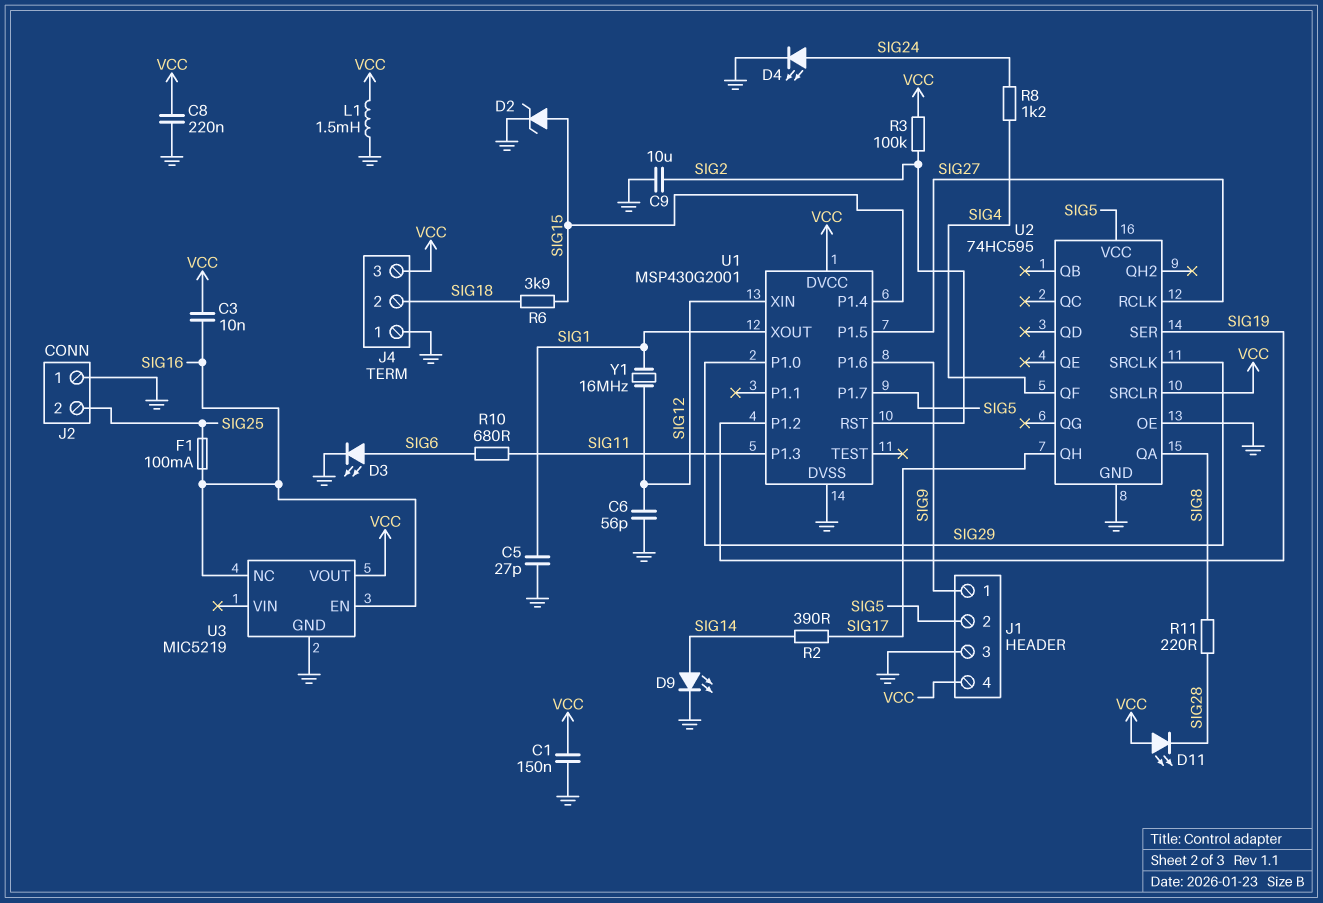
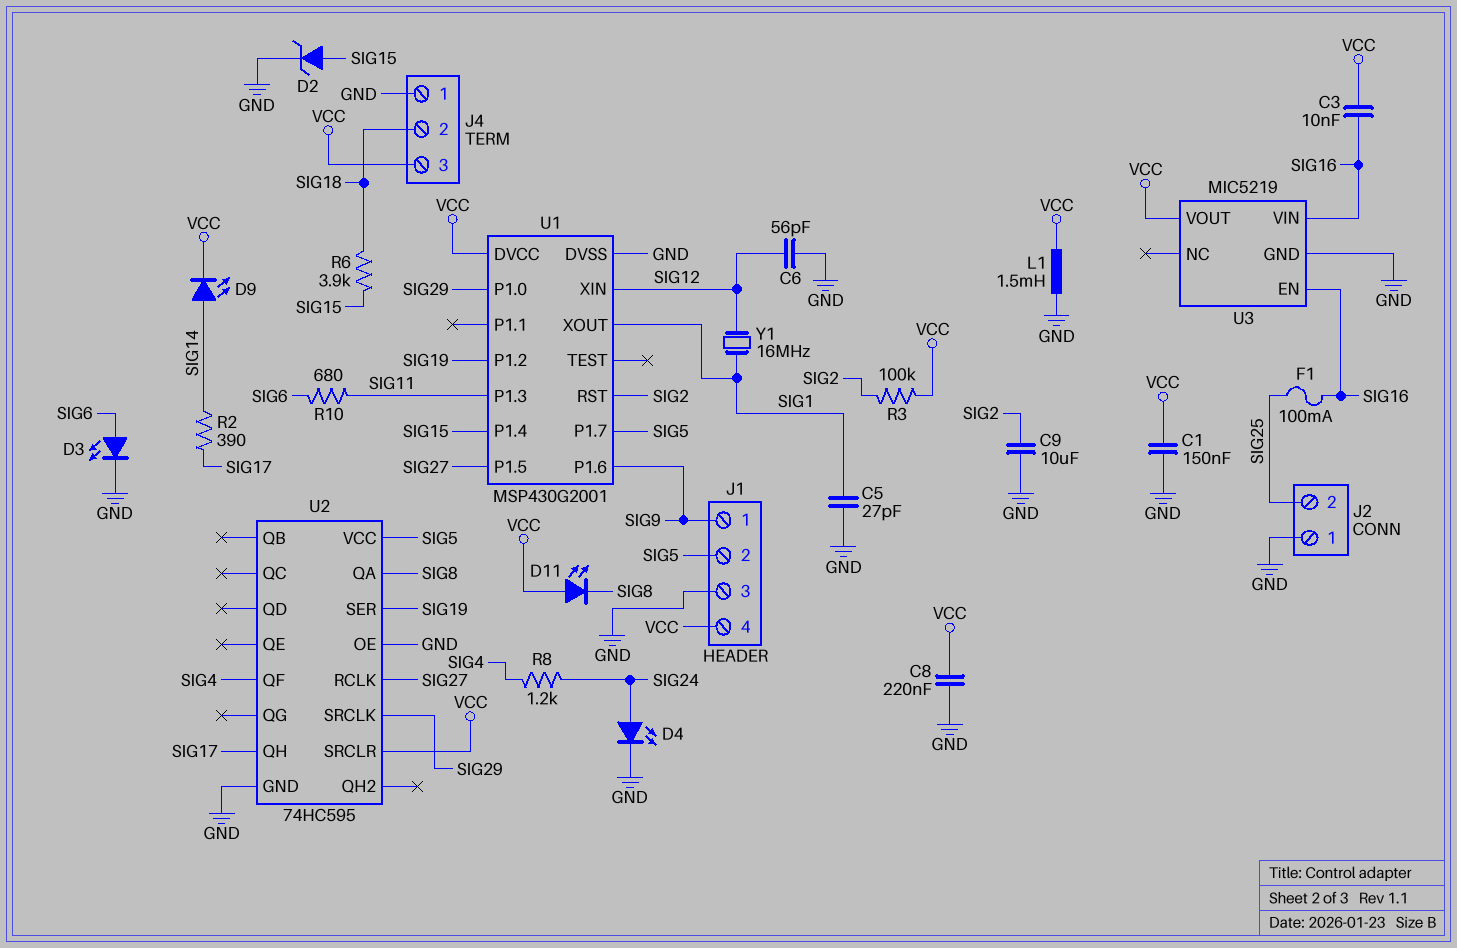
D9: LED (A SIG14, K GND) -> LED (A SIG14, K VCC)
D11: LED (A VCC, K SIG28) -> LED (A VCC, K SIG8)
R11: 220 (SIG8, SIG28) -> none
U3 pin NC: SIG16 -> none
U3 pin VIN: none -> SIG16

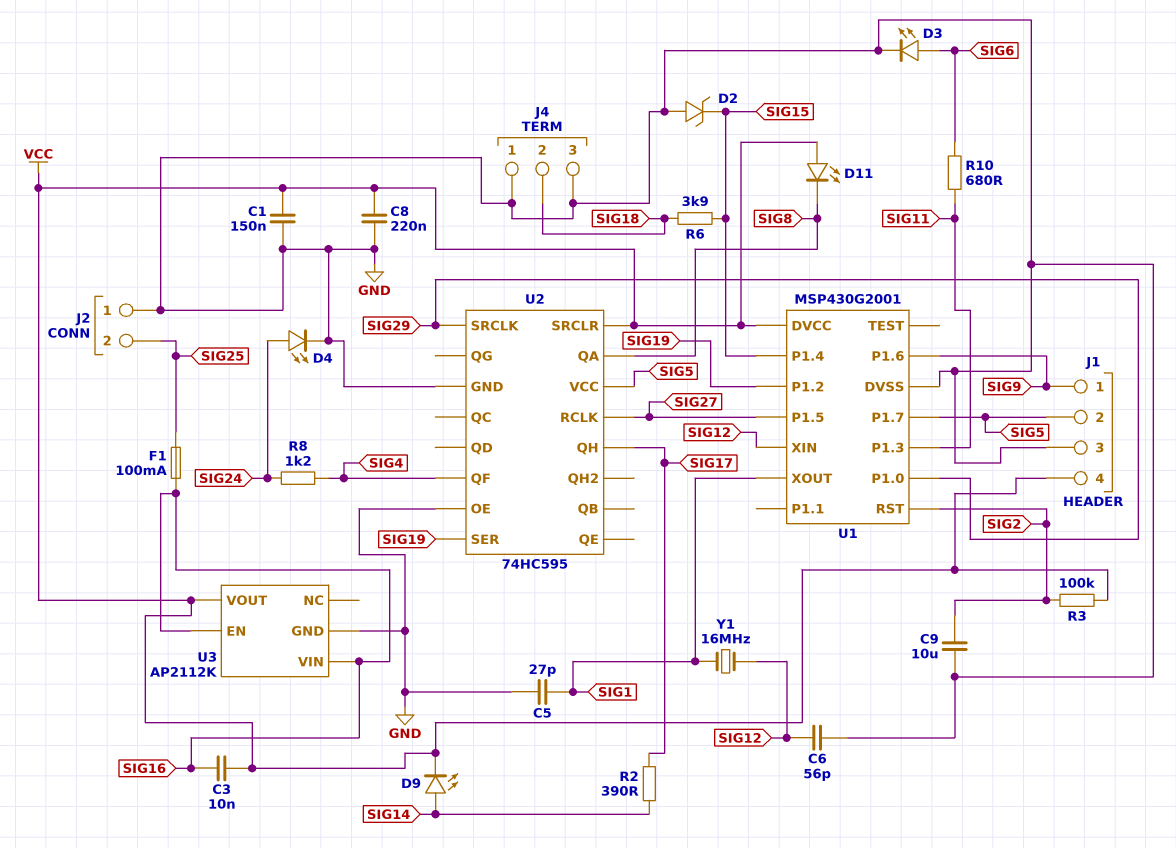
D2: zener (A SIG15, K GND) -> zener (A GND, K SIG15)
J4 pin 3: VCC -> GND
L1: 1.5mH (GND, VCC) -> none
U3: MIC5219 -> AP2112K

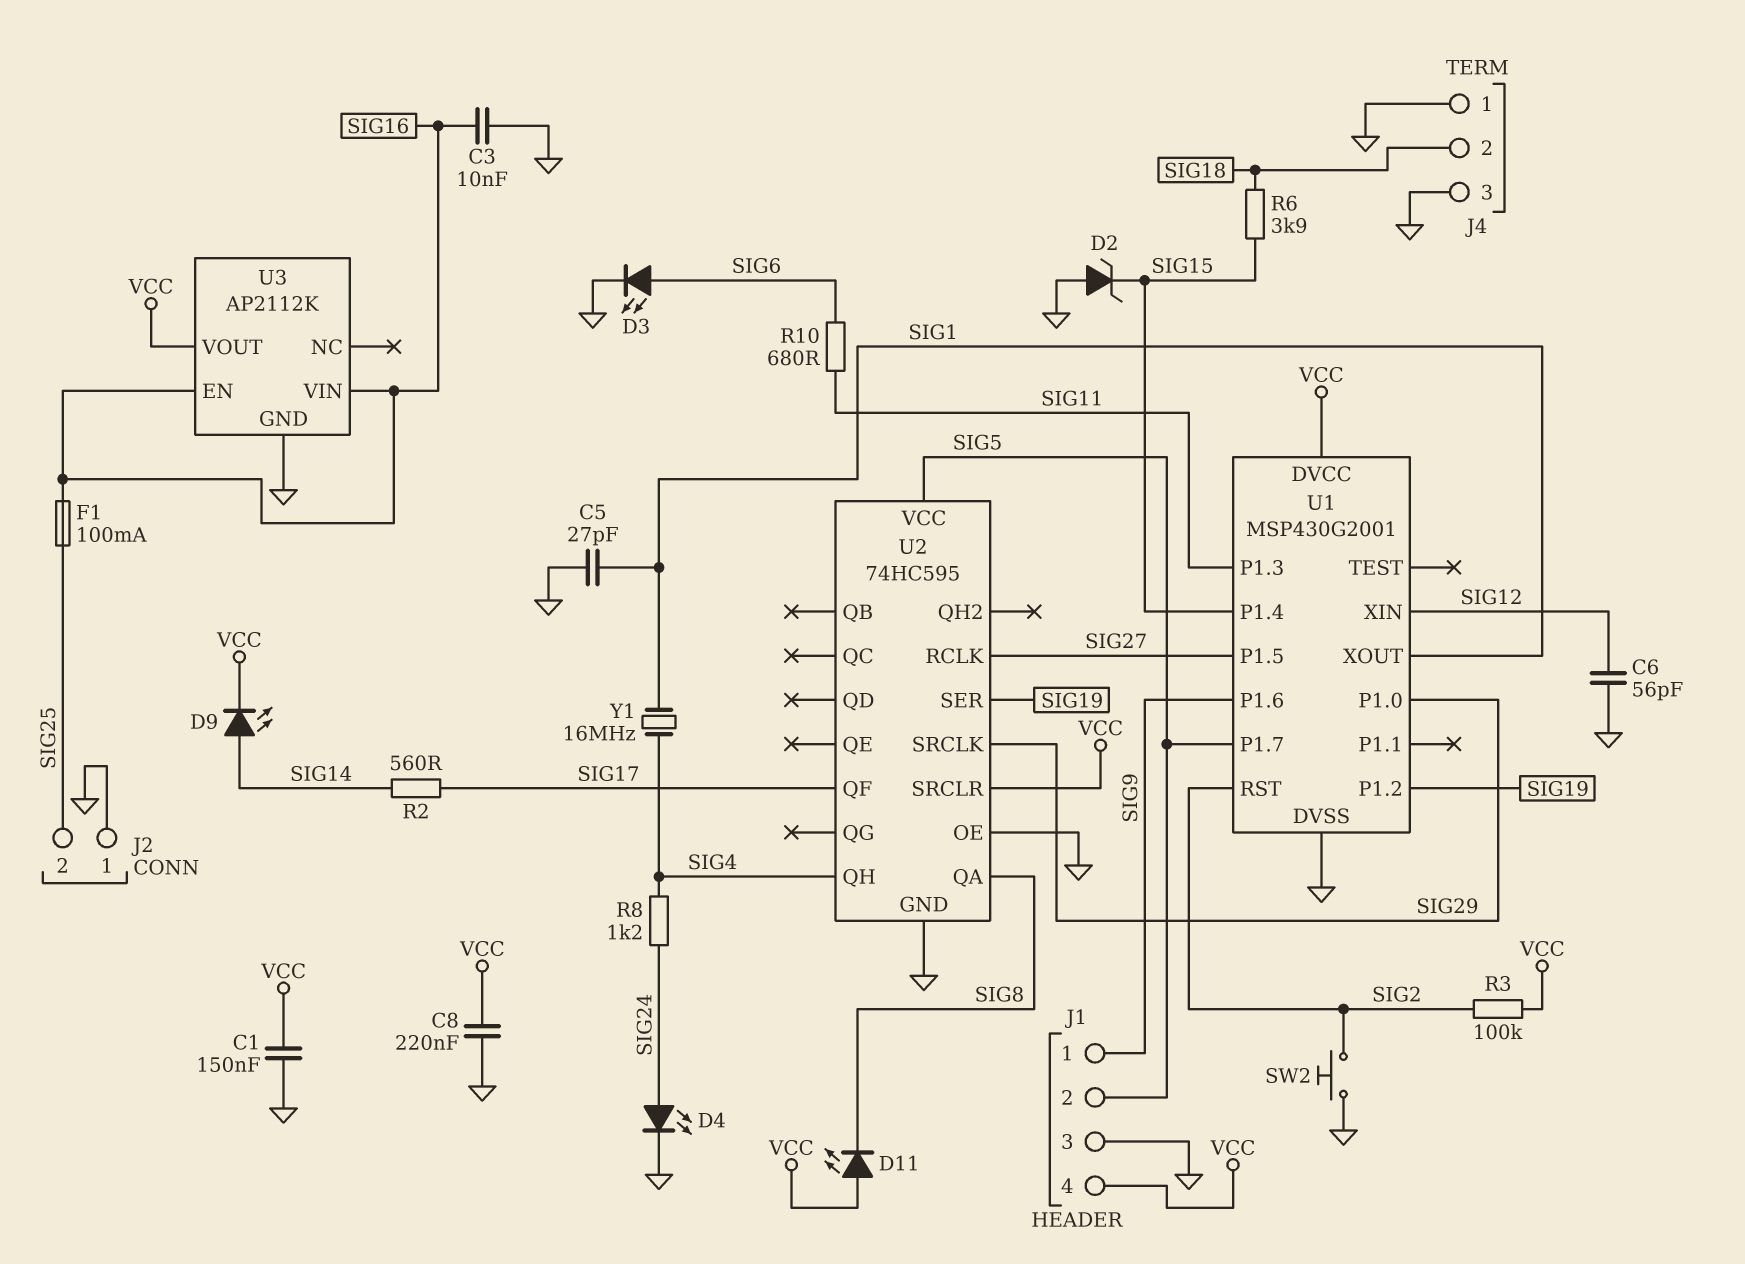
C3: 10nF (SIG16, VCC) -> 10nF (GND, SIG16)
C9: 10uF (GND, SIG2) -> none
R2: 390 (SIG14, SIG17) -> 560 (SIG14, SIG17)
SW2: none -> button (GND, SIG2)
U2 pin QF: SIG4 -> SIG17
U2 pin QH: SIG17 -> SIG4
Y1: 16MHz (SIG1, SIG12) -> 16MHz (SIG1, SIG4)

